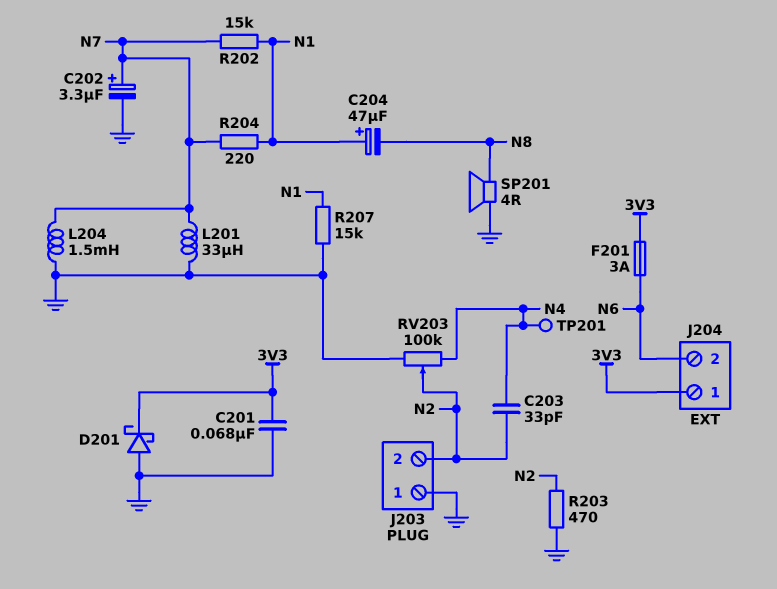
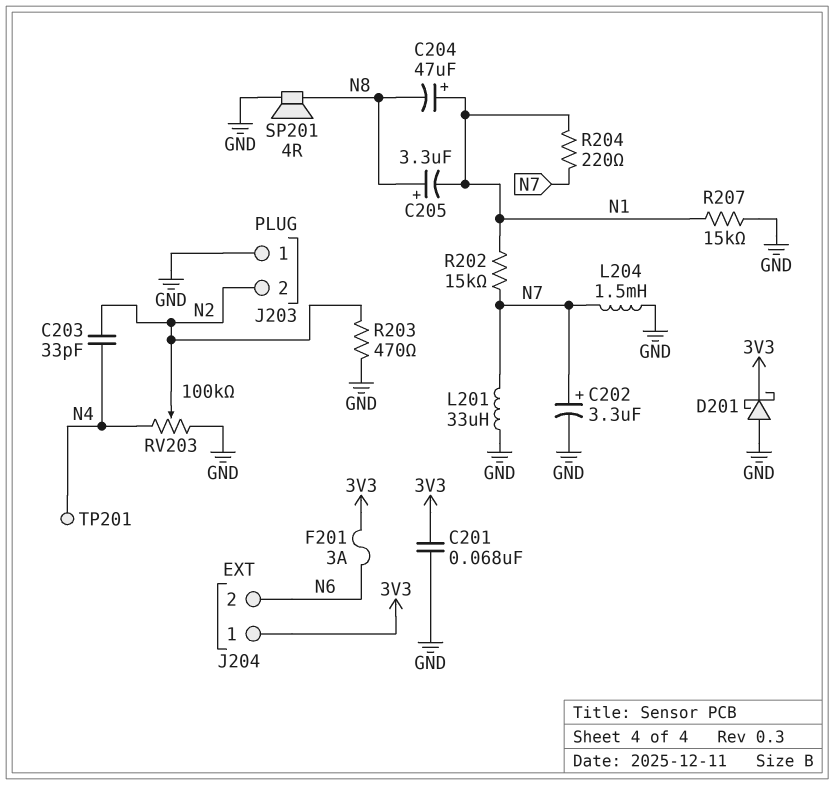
C205: none -> 3.3uF (plus N8, minus N1)

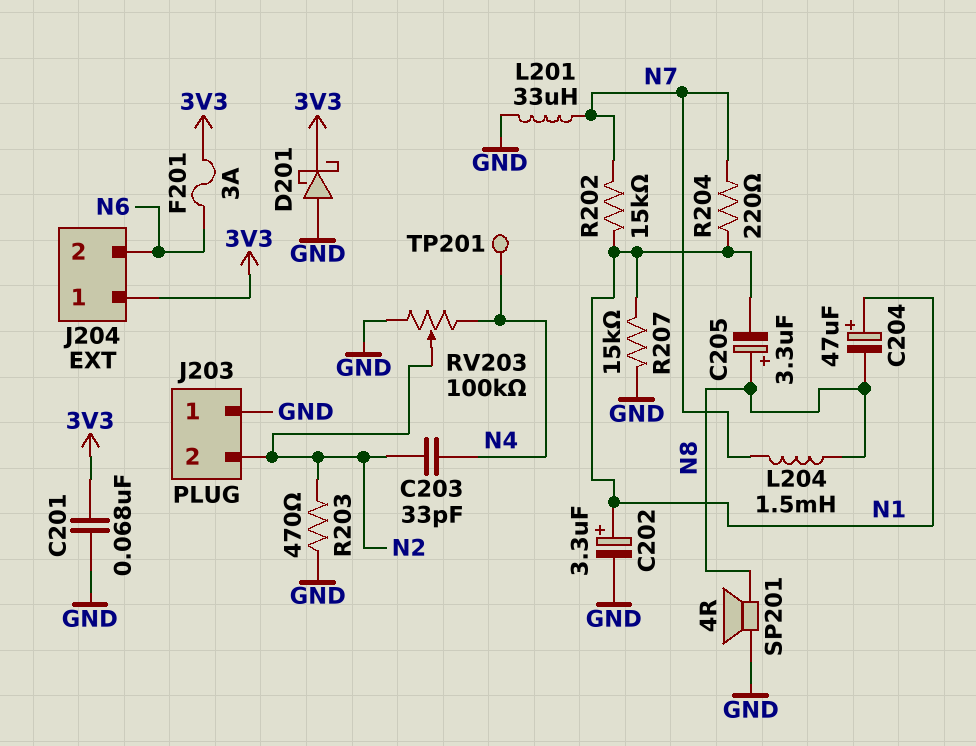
C202: 3.3uF (plus N7, minus GND) -> 3.3uF (plus N1, minus GND)
L204: 1.5mH (GND, N7) -> 1.5mH (N7, N8)

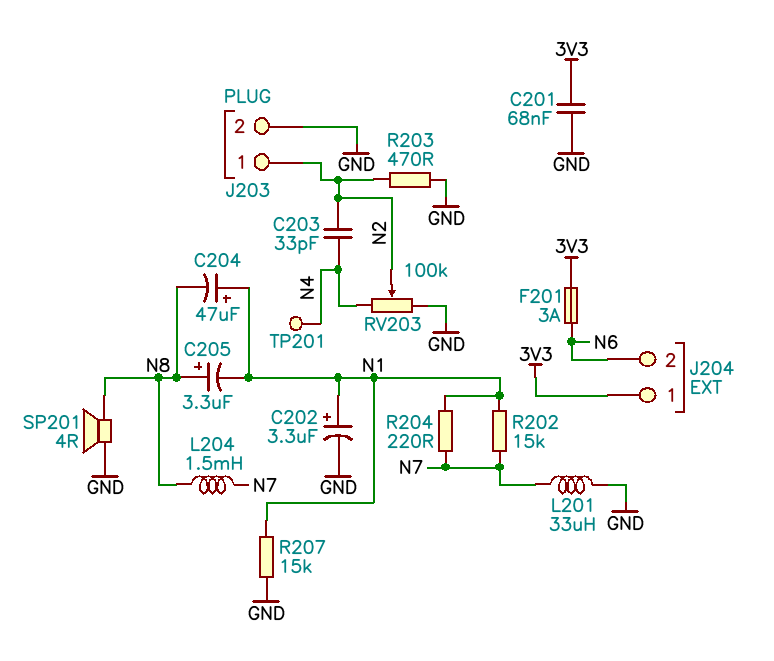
D201: schottky (A GND, K 3V3) -> none
J203 pin 1: GND -> N2
J203 pin 2: N2 -> GND

